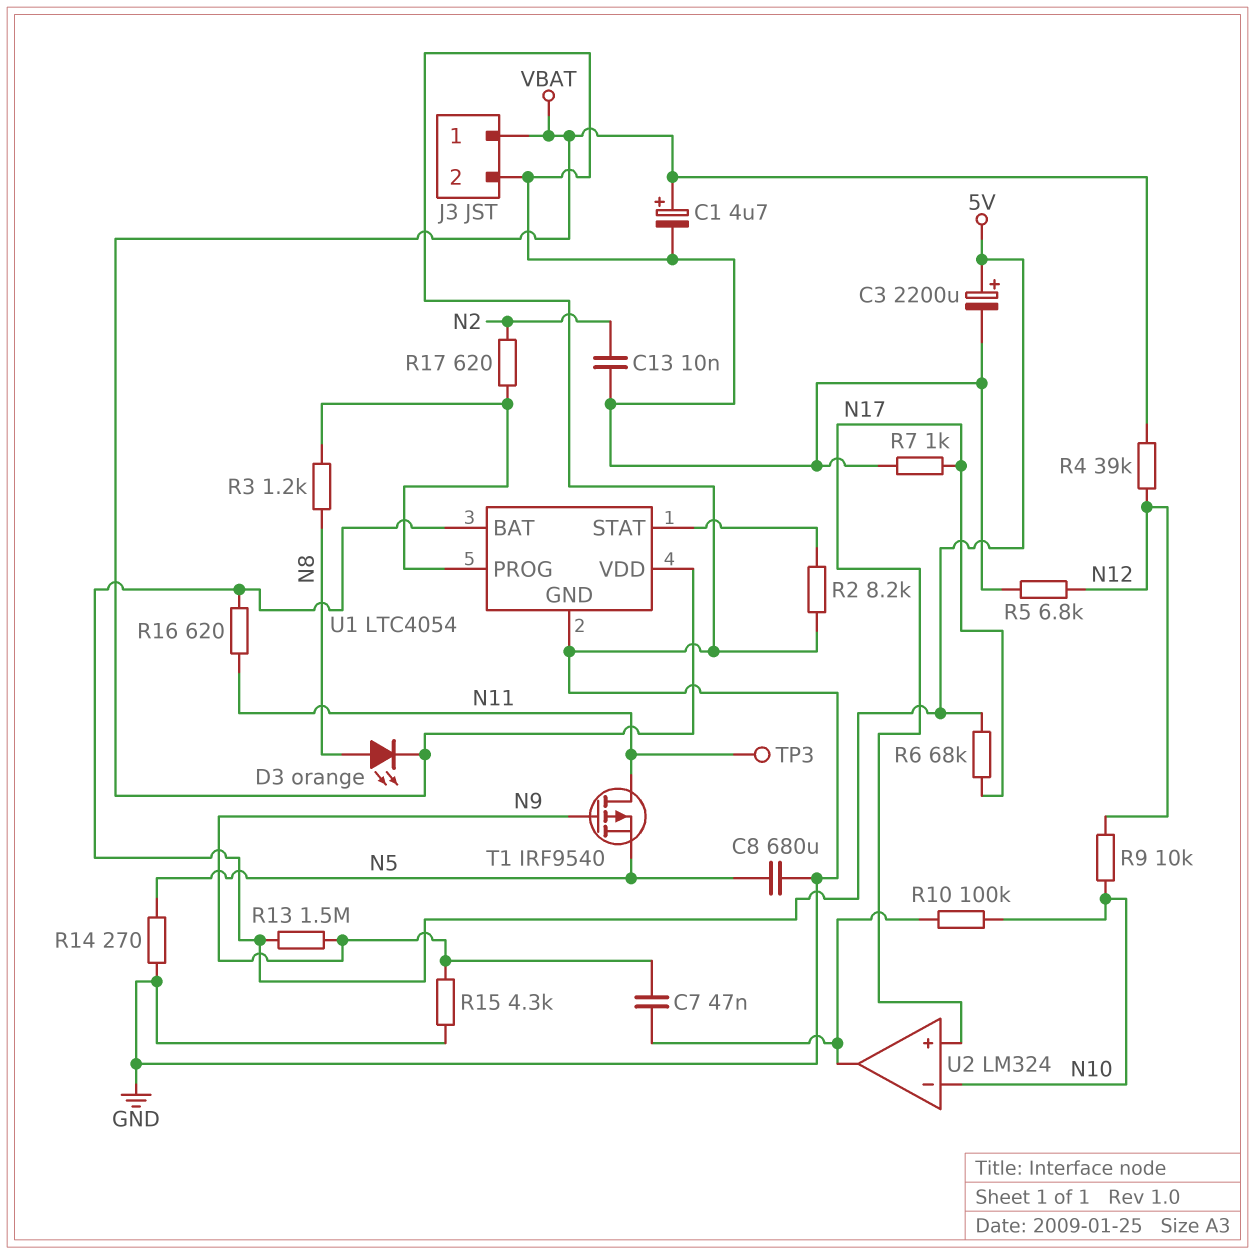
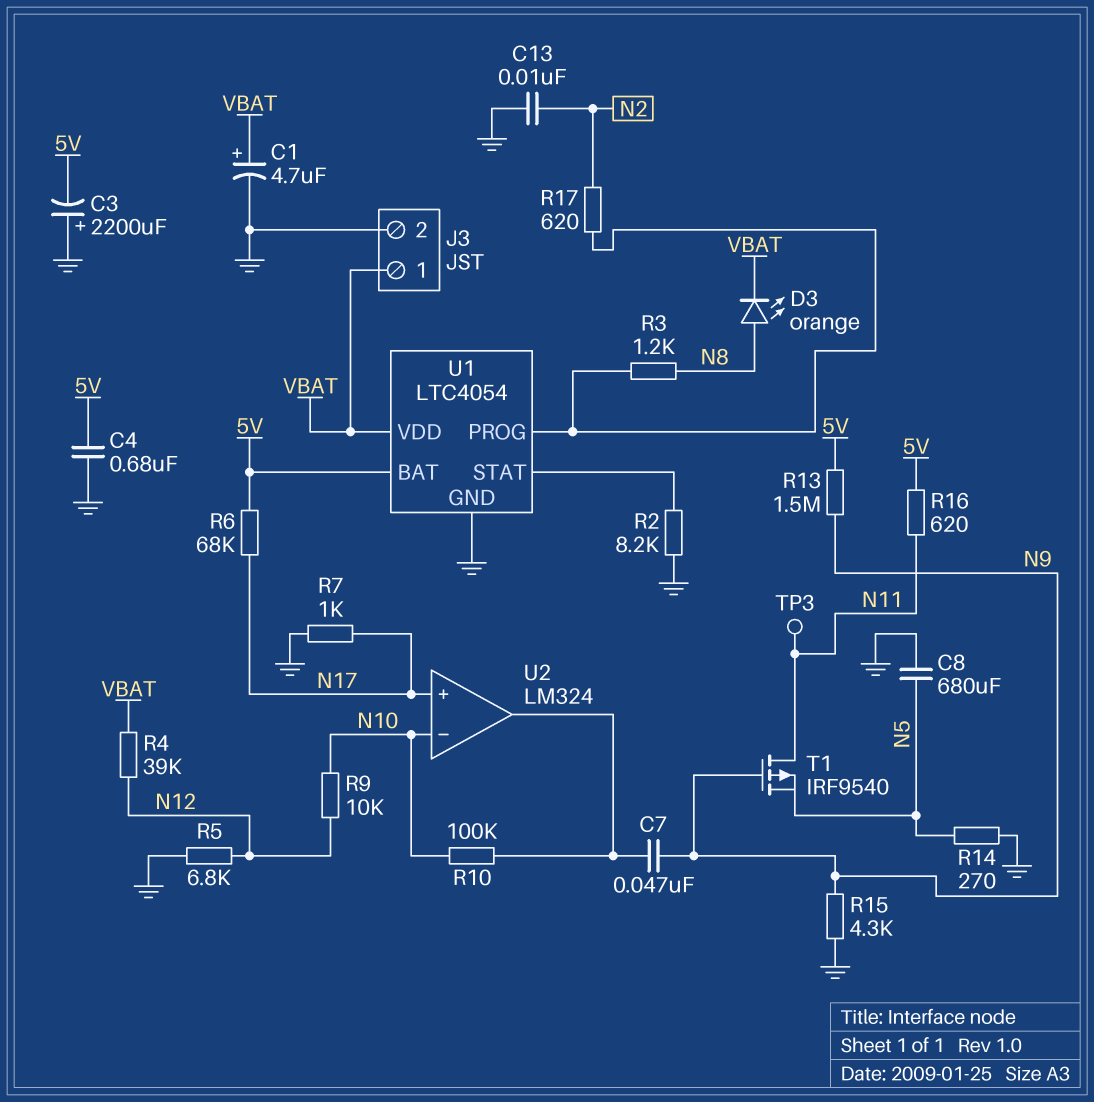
C3: 2200uF (plus 5V, minus GND) -> 2200uF (plus GND, minus 5V)
C4: none -> 680nF (5V, GND)

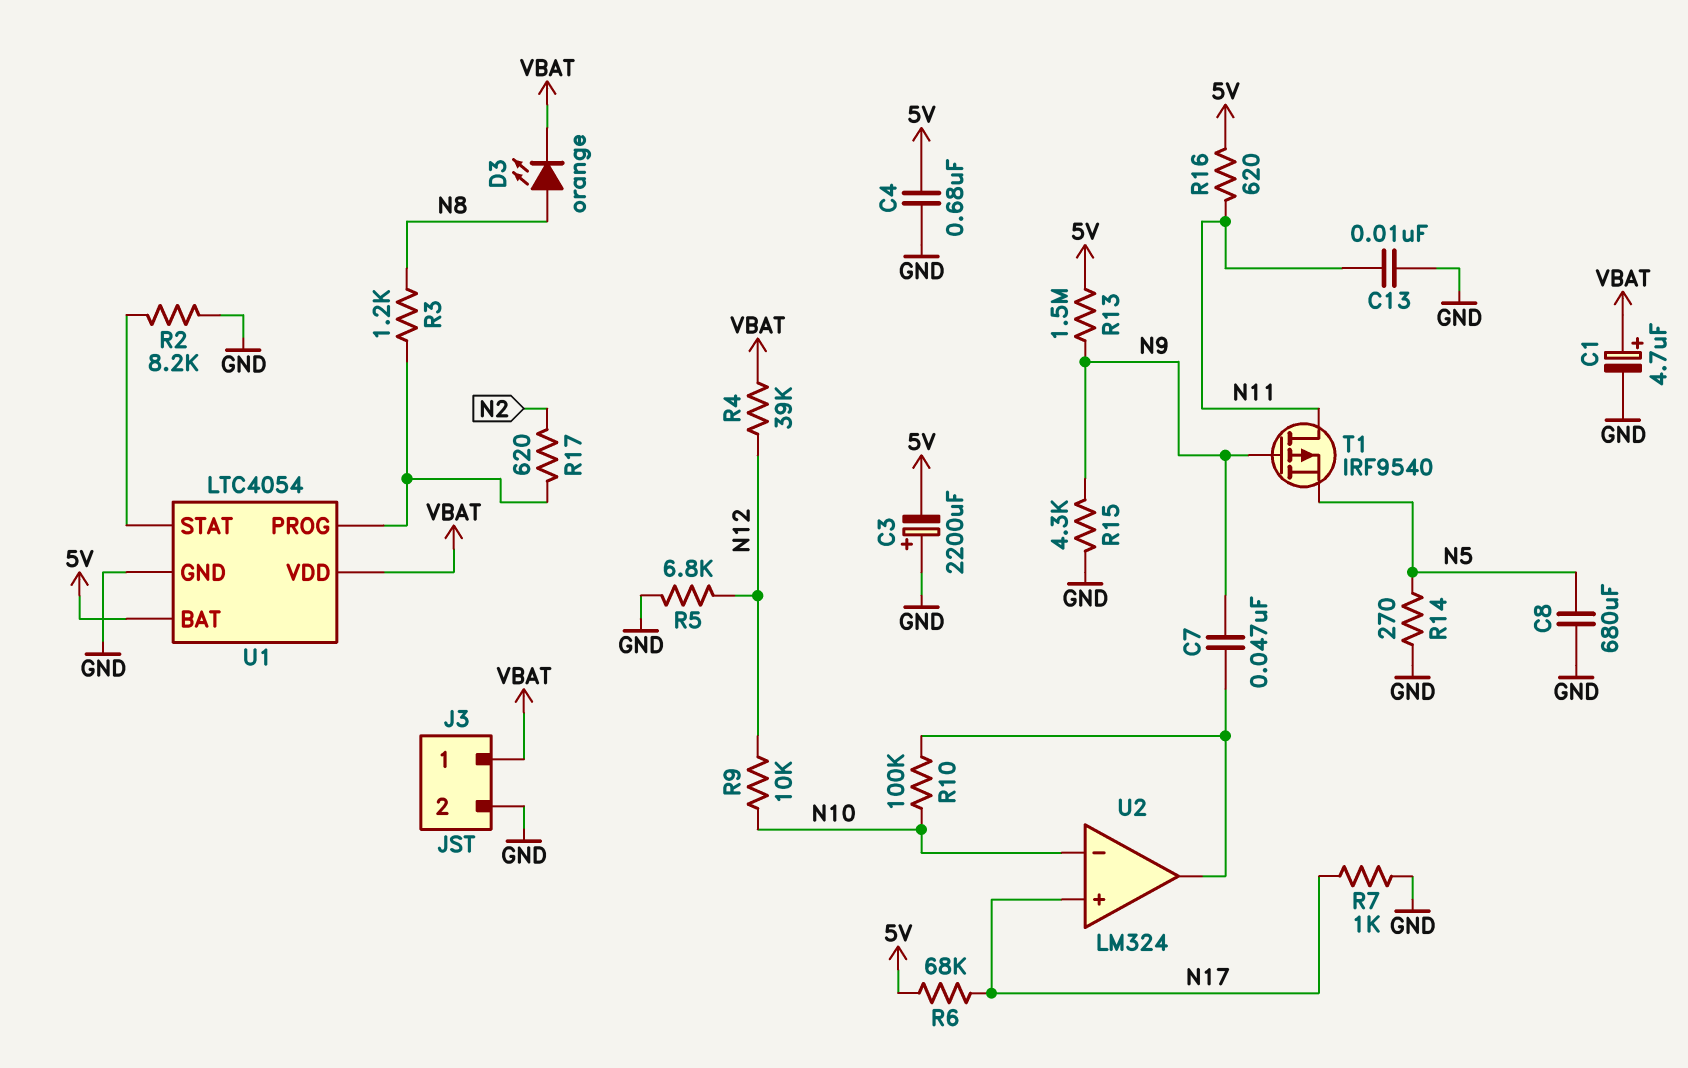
C13: 10nF (GND, N2) -> 10nF (GND, N11)
TP3: test point (N11) -> none

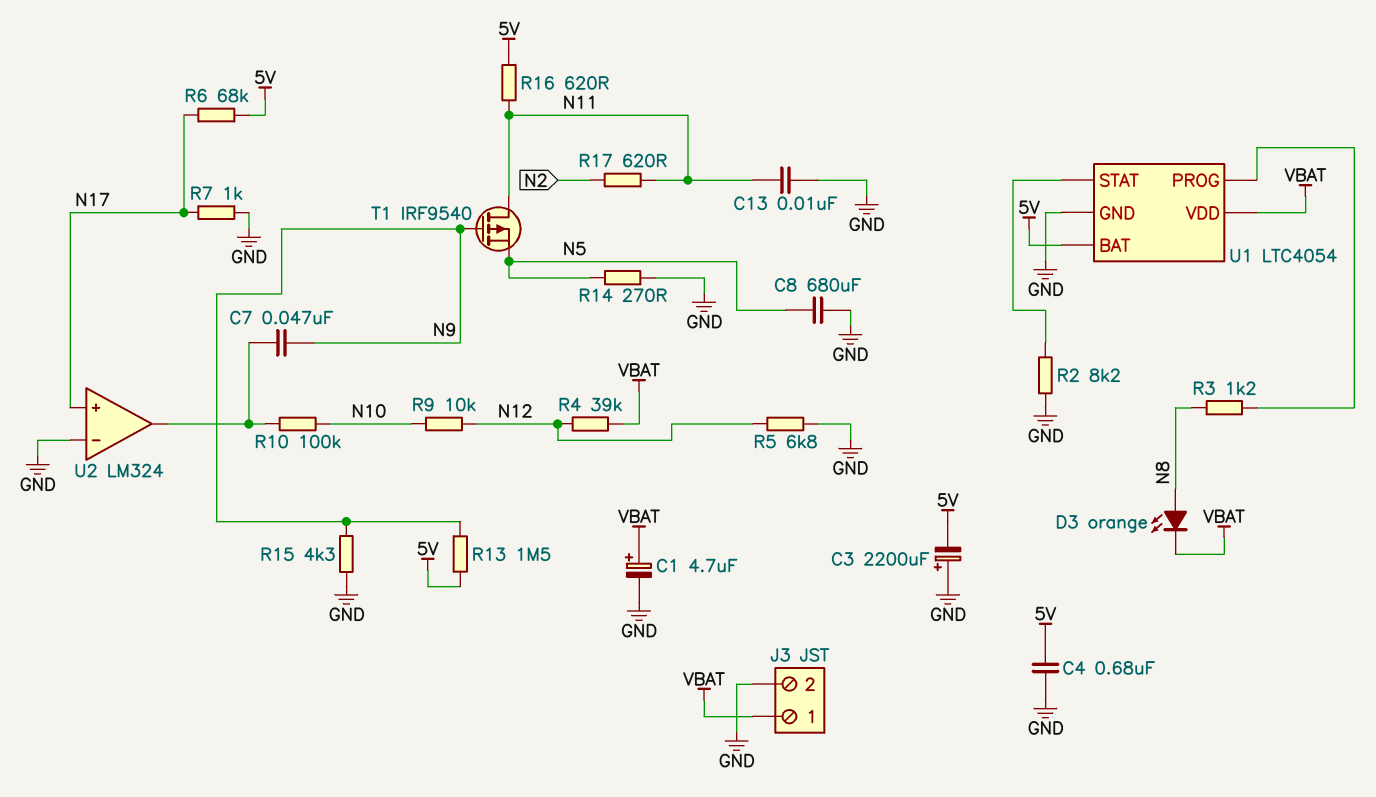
R17: 620 (N2, U1/PROG) -> 620 (N2, N11)
U2 pin in-: N10 -> GND

